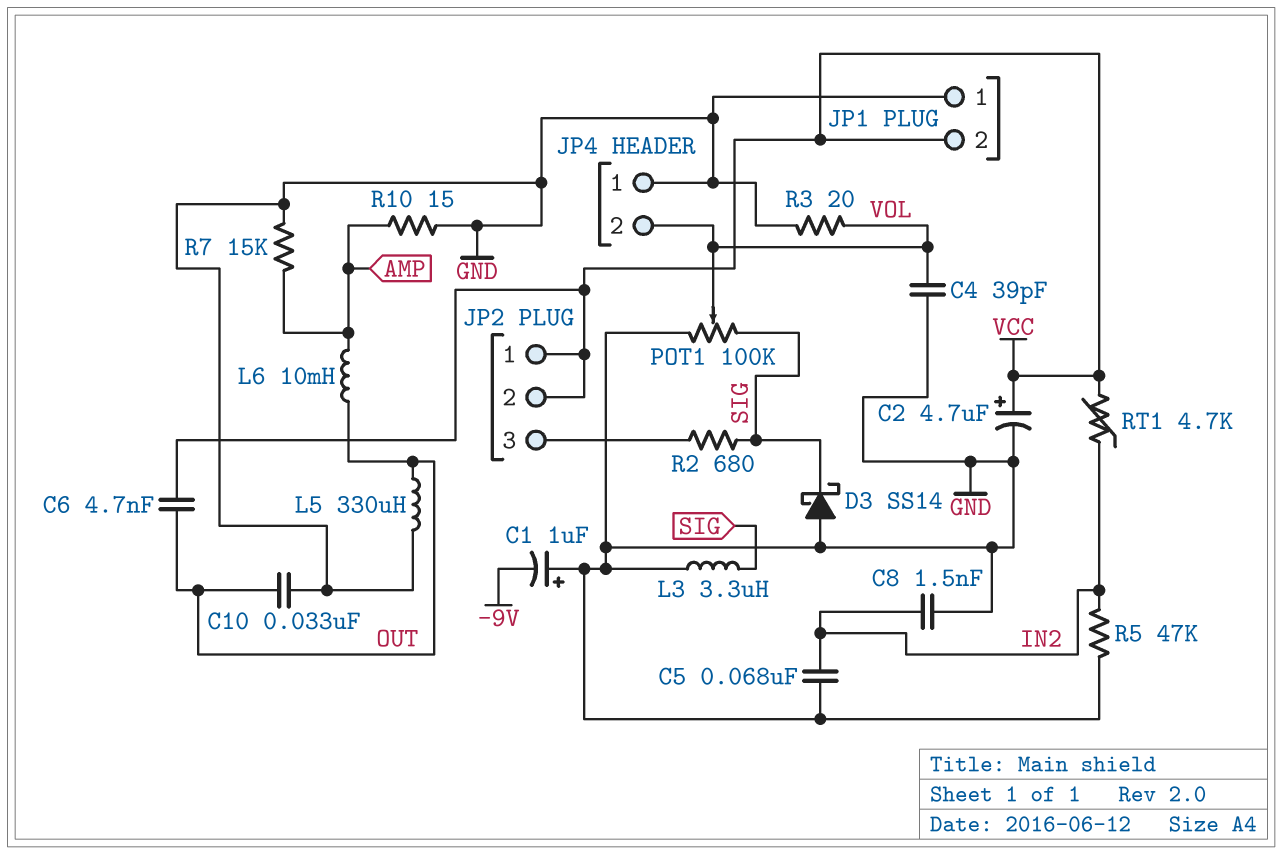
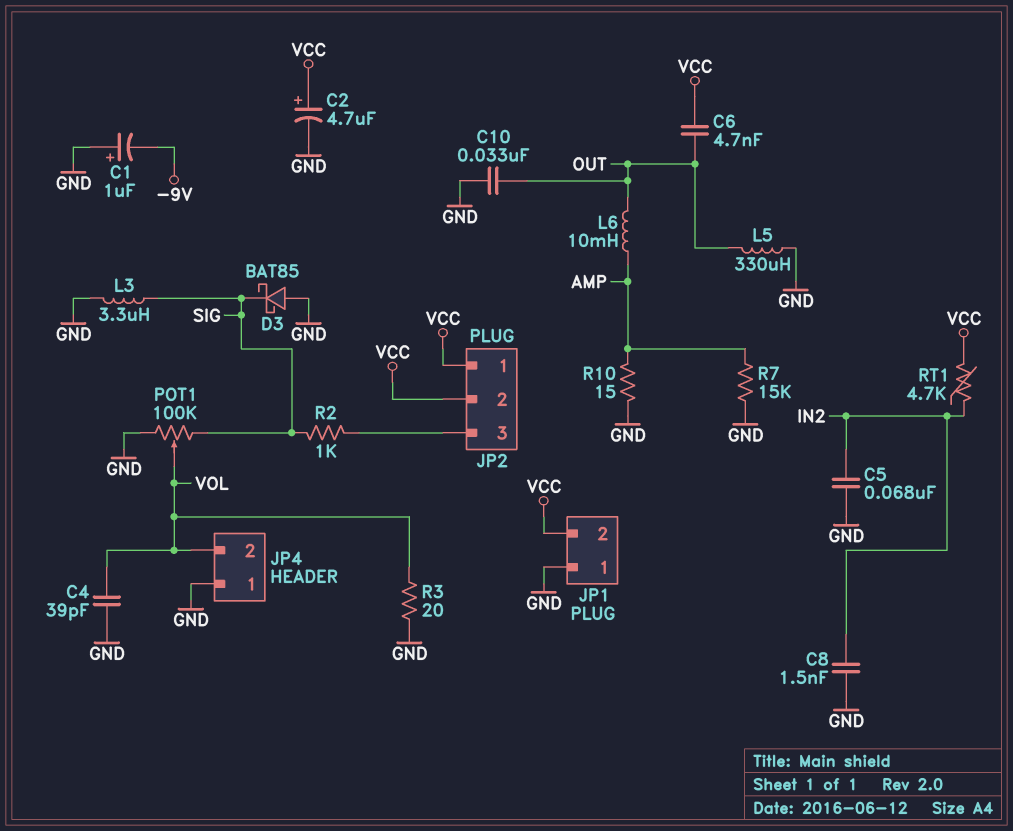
D3: schottky SS14 (A GND, K SIG) -> schottky BAT85 (A GND, K SIG)
R2: 680 (JP2/3, SIG) -> 1k (JP2/3, SIG)
R5: 47k (GND, IN2) -> none

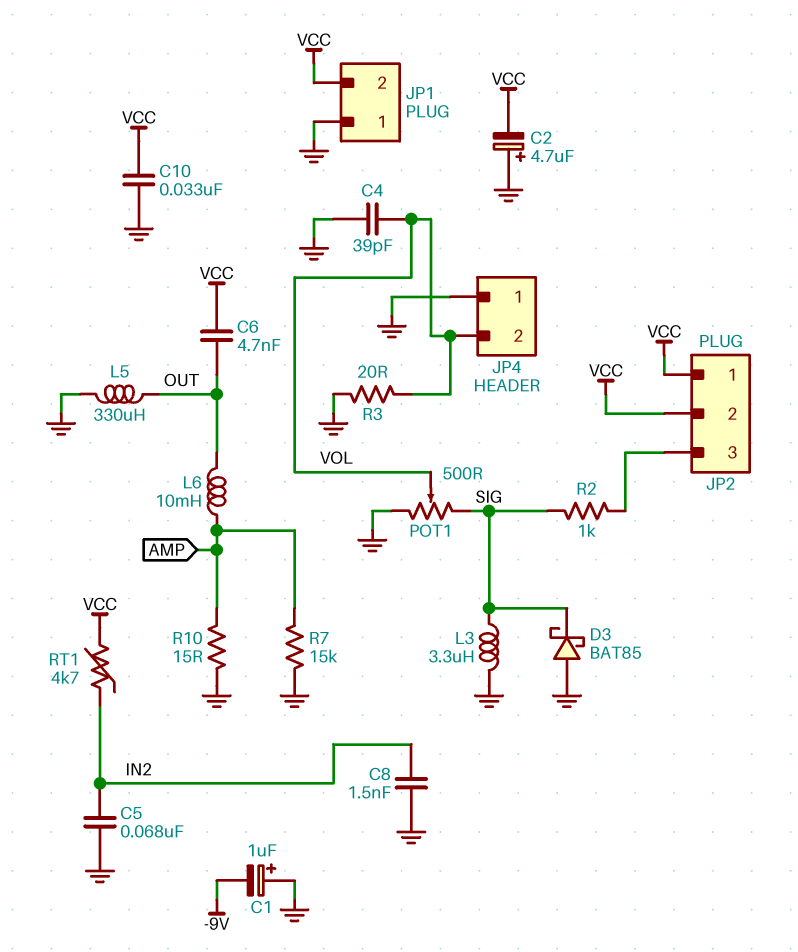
C2: 4.7uF (plus VCC, minus GND) -> 4.7uF (plus GND, minus VCC)
C10: 33nF (GND, OUT) -> 33nF (GND, VCC)
POT1: 100k (GND, SIG, wiper VOL) -> 500 (GND, SIG, wiper VOL)

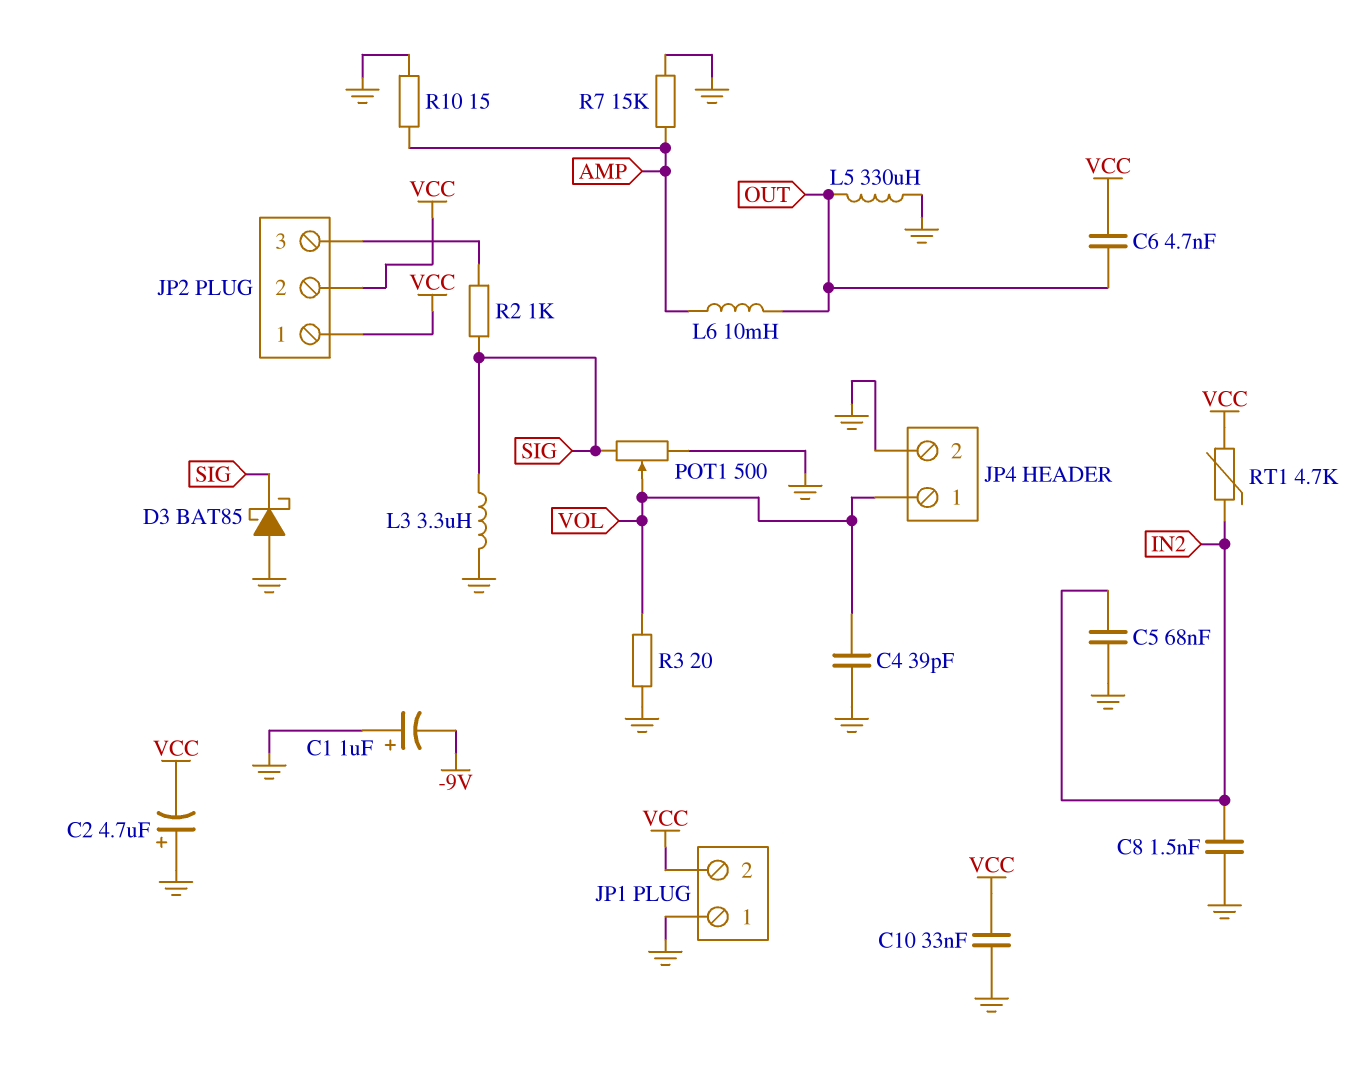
JP4 pin 1: GND -> VOL
JP4 pin 2: VOL -> GND

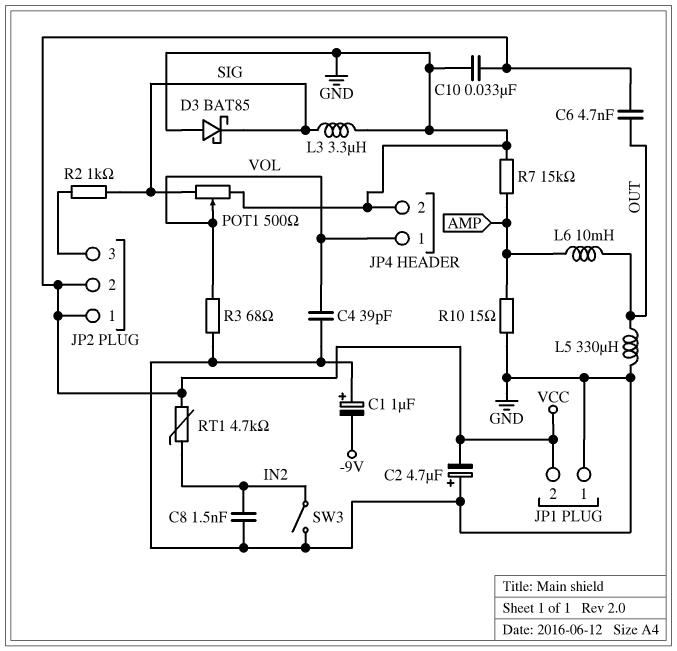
C5: 68nF (GND, IN2) -> none
R3: 20 (GND, VOL) -> 68 (GND, VOL)
SW3: none -> switch (GND, IN2)

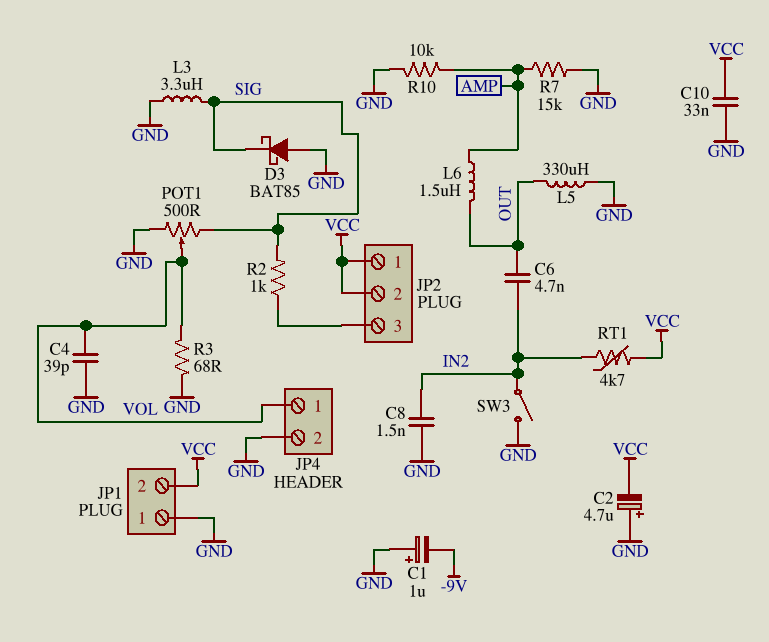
C6: 4.7nF (OUT, VCC) -> 4.7nF (IN2, OUT)
L6: 10mH (AMP, OUT) -> 1.5uH (AMP, OUT)
R10: 15 (AMP, GND) -> 10k (AMP, GND)

